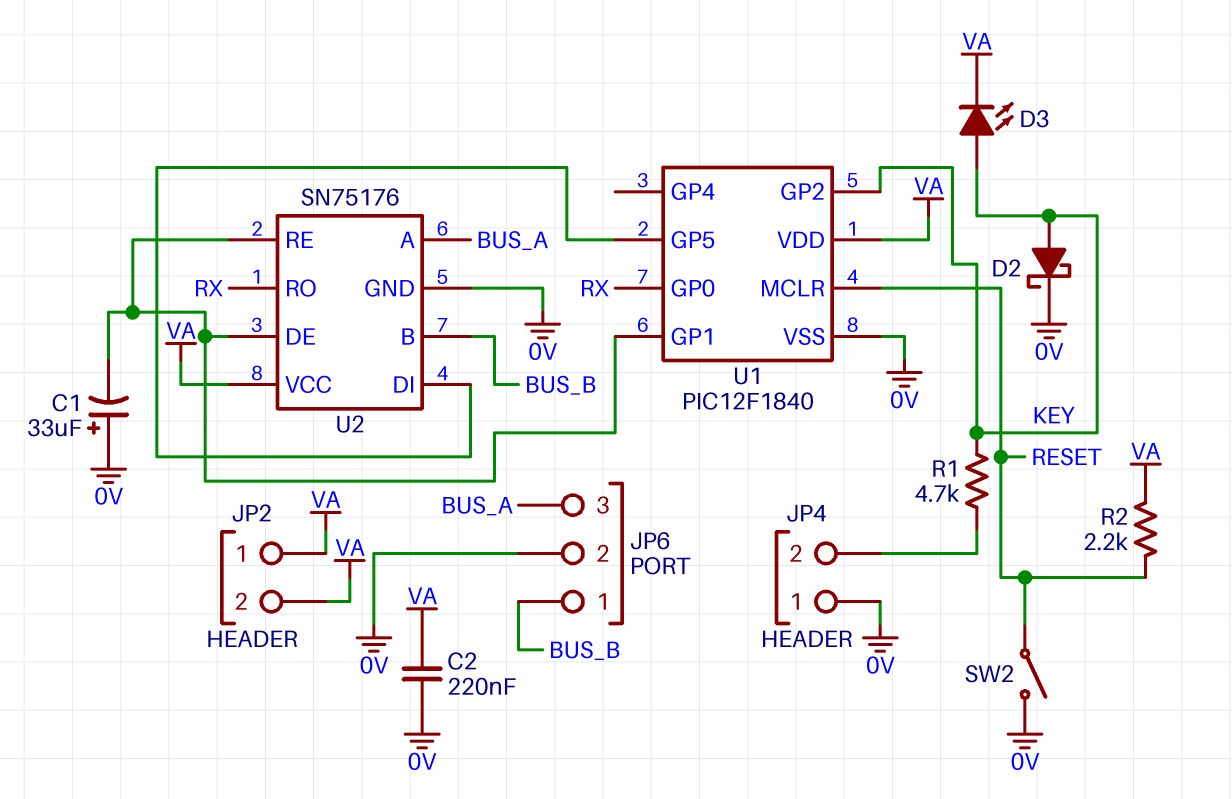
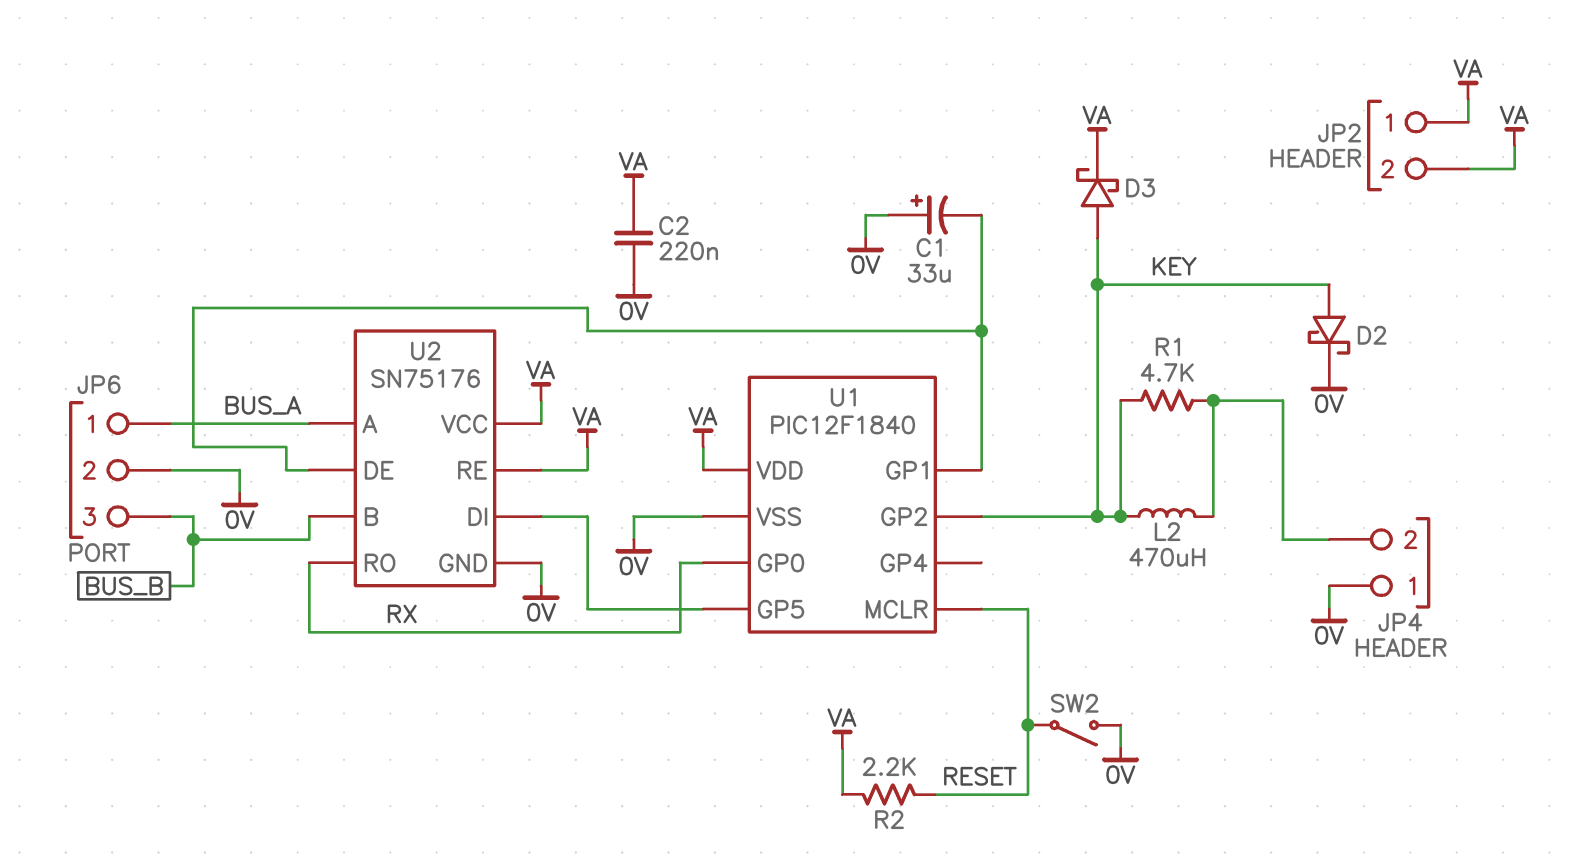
D3: LED (A KEY, K VA) -> schottky (A KEY, K VA)
JP6 pin 1: BUS_B -> BUS_A
JP6 pin 3: BUS_A -> BUS_B
L2: none -> 470uH (JP4/2, KEY)
U2 pin RE: U1/GP1 -> VA

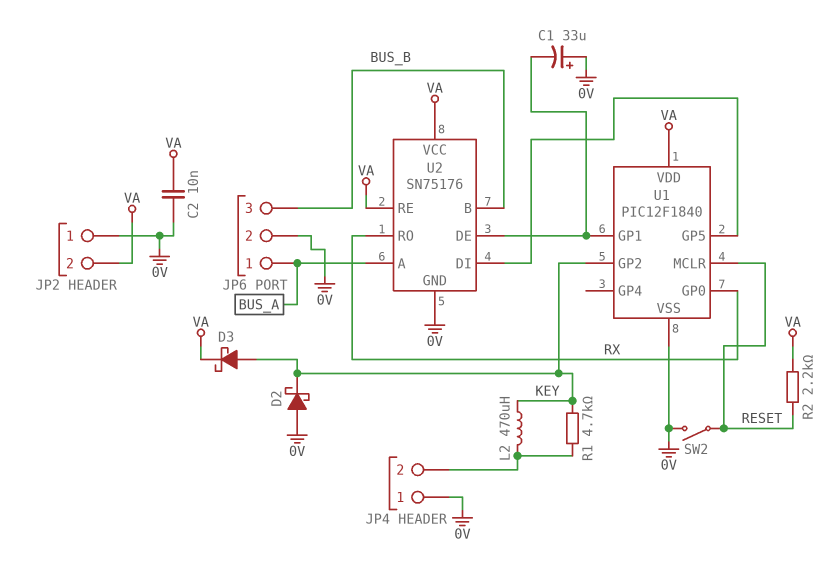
C2: 220nF (0V, VA) -> 10nF (0V, VA)
D2: schottky (A KEY, K 0V) -> schottky (A 0V, K KEY)
JP2 pin 1: VA -> 0V

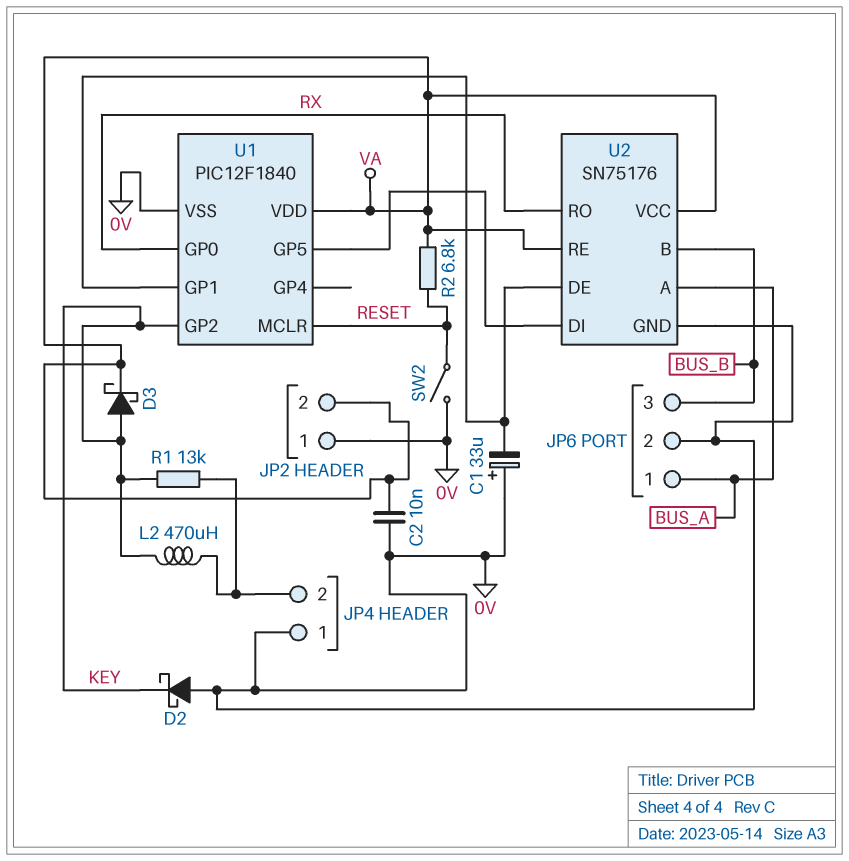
R1: 4.7k (JP4/2, KEY) -> 13k (JP4/2, KEY)
R2: 2.2k (RESET, VA) -> 6.8k (RESET, VA)

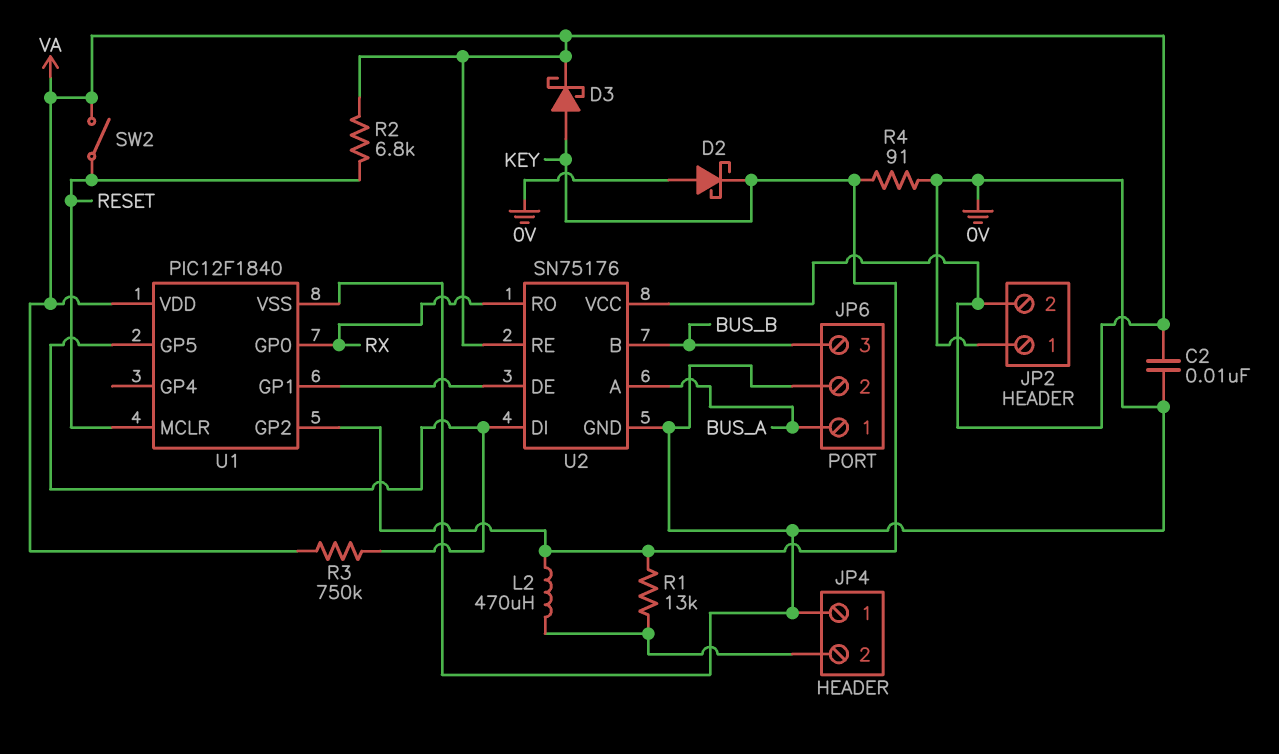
C1: 33uF (plus 0V, minus U1/GP1) -> none
R3: none -> 750k (U1/GP5, VA)
R4: none -> 91 (0V, KEY)
SW2: switch (0V, RESET) -> switch (RESET, VA)

